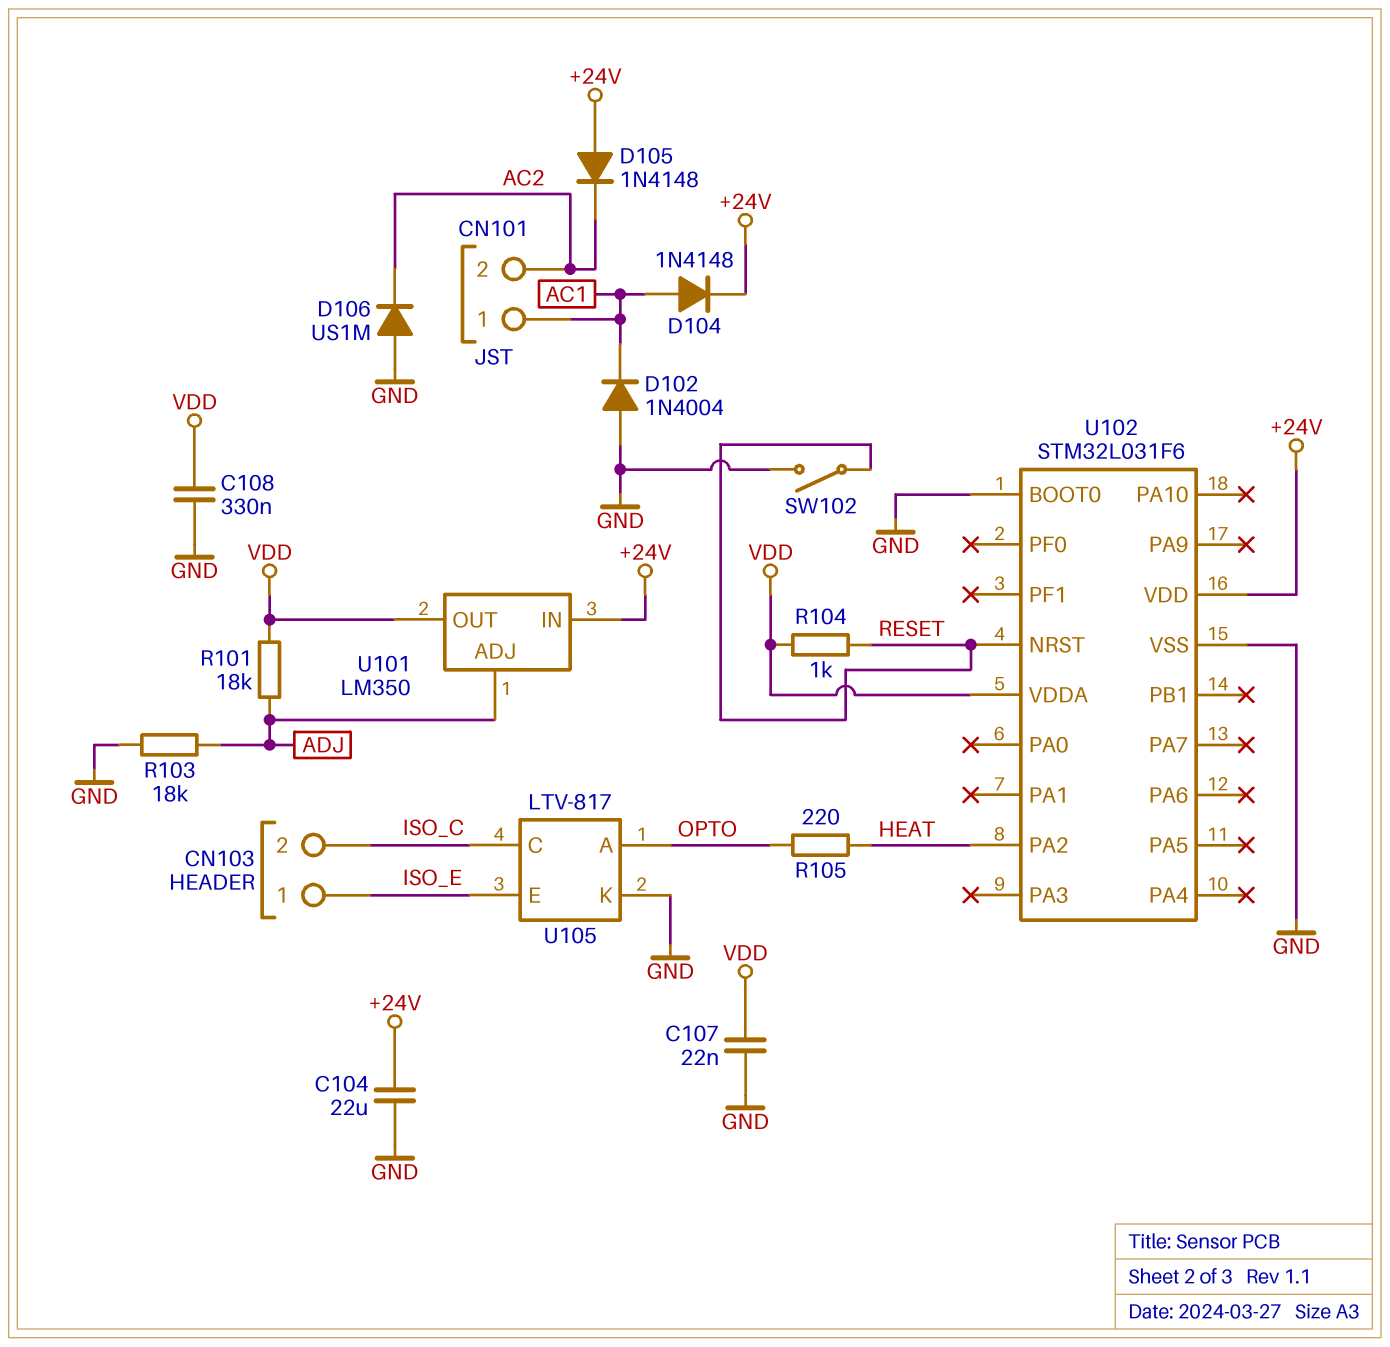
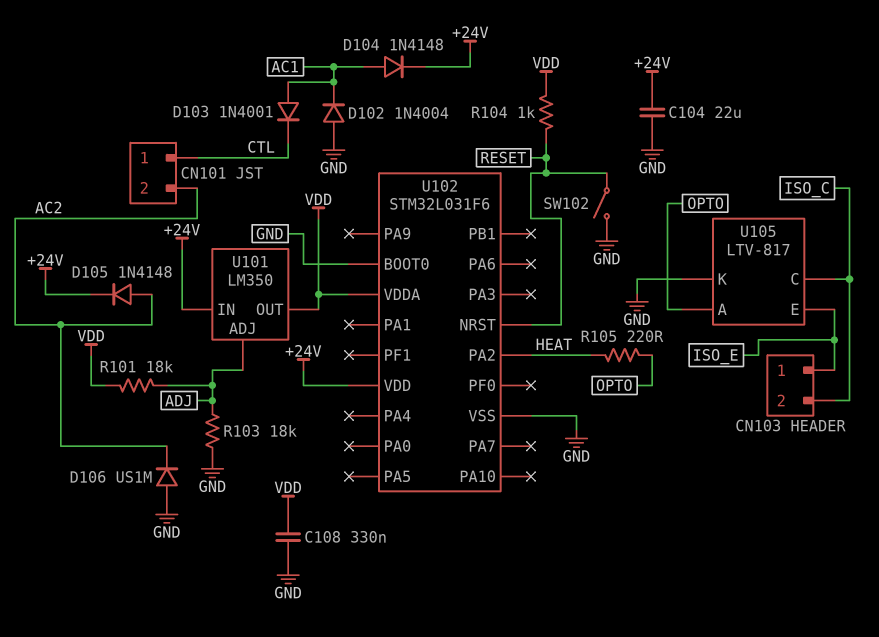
C107: 22nF (GND, VDD) -> none
CN101 pin 1: AC1 -> CTL
D103: none -> diode 1N4001 (A AC1, K CTL)
D105: diode 1N4148 (A +24V, K AC2) -> diode 1N4148 (A AC2, K +24V)

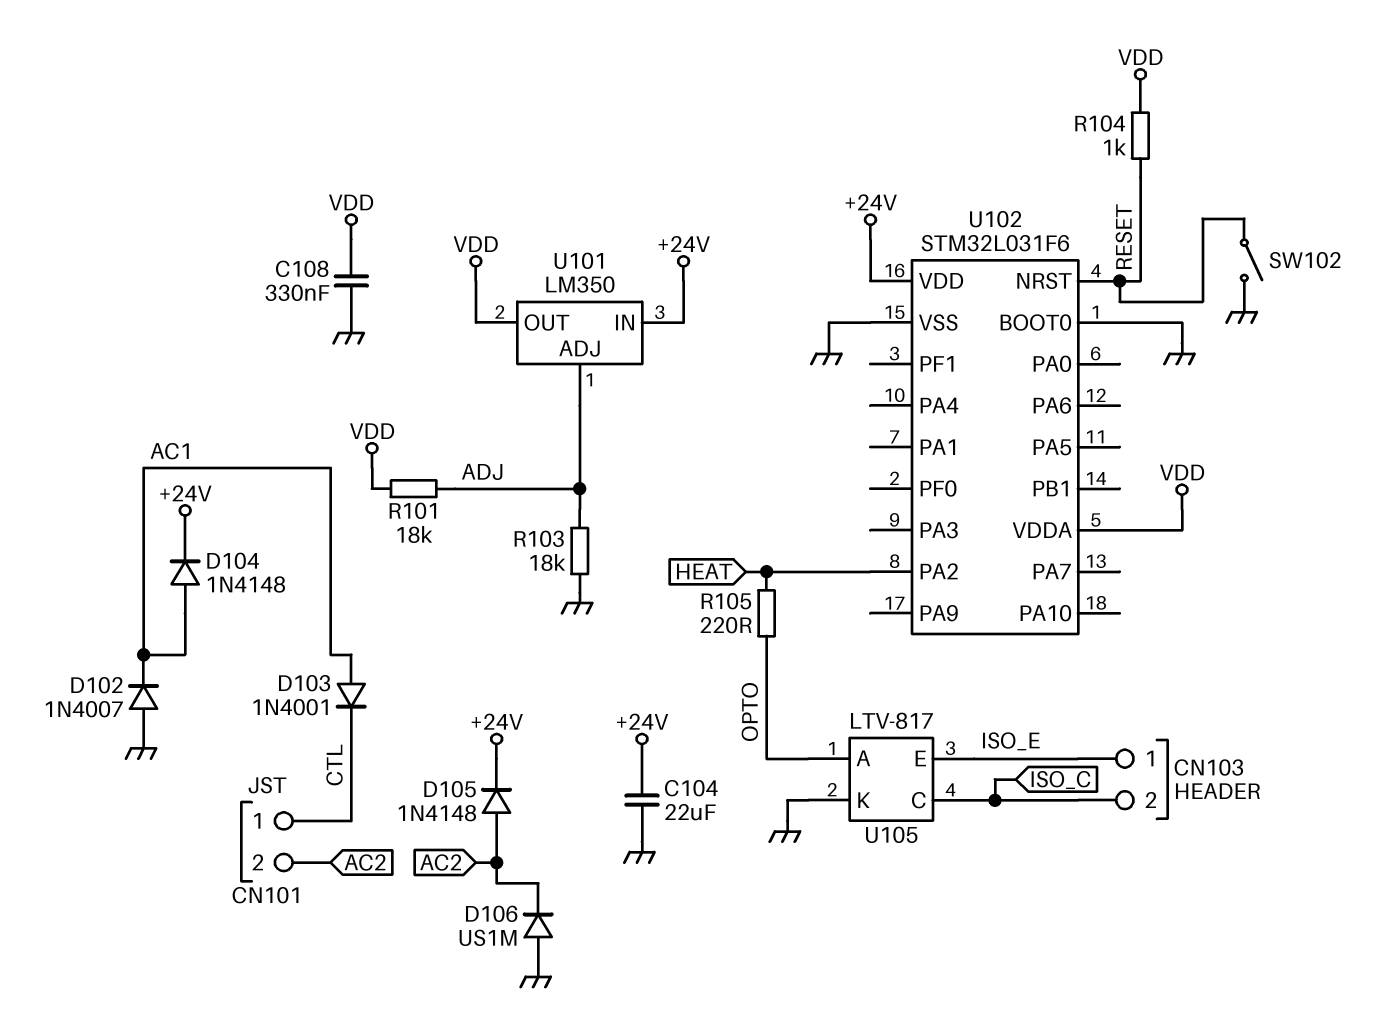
D102: diode 1N4004 (A GND, K AC1) -> diode 1N4007 (A GND, K AC1)

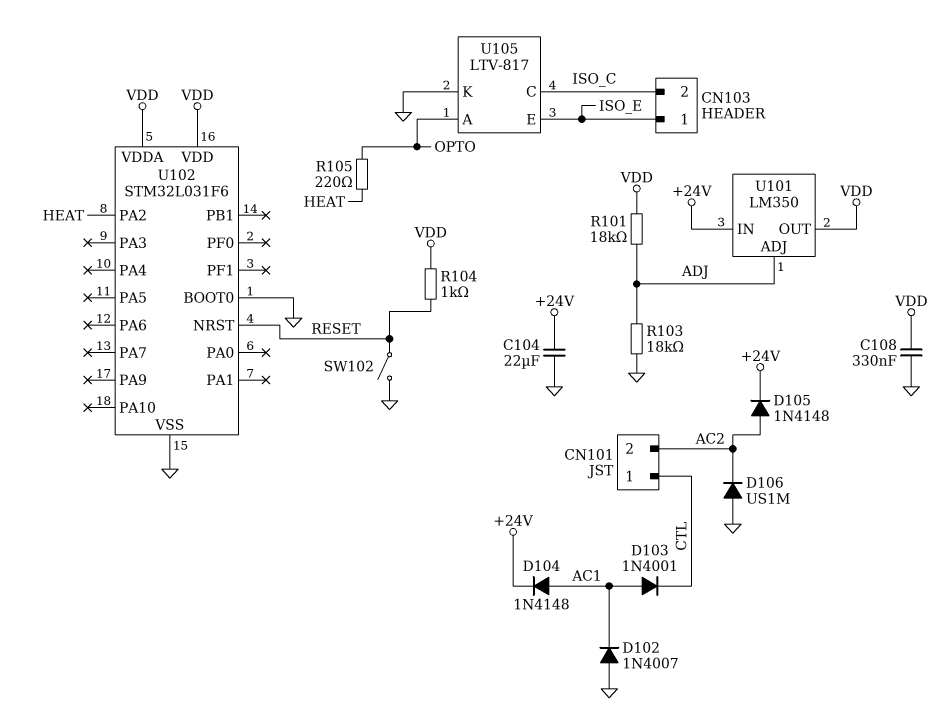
U102 pin VDD: +24V -> VDD

